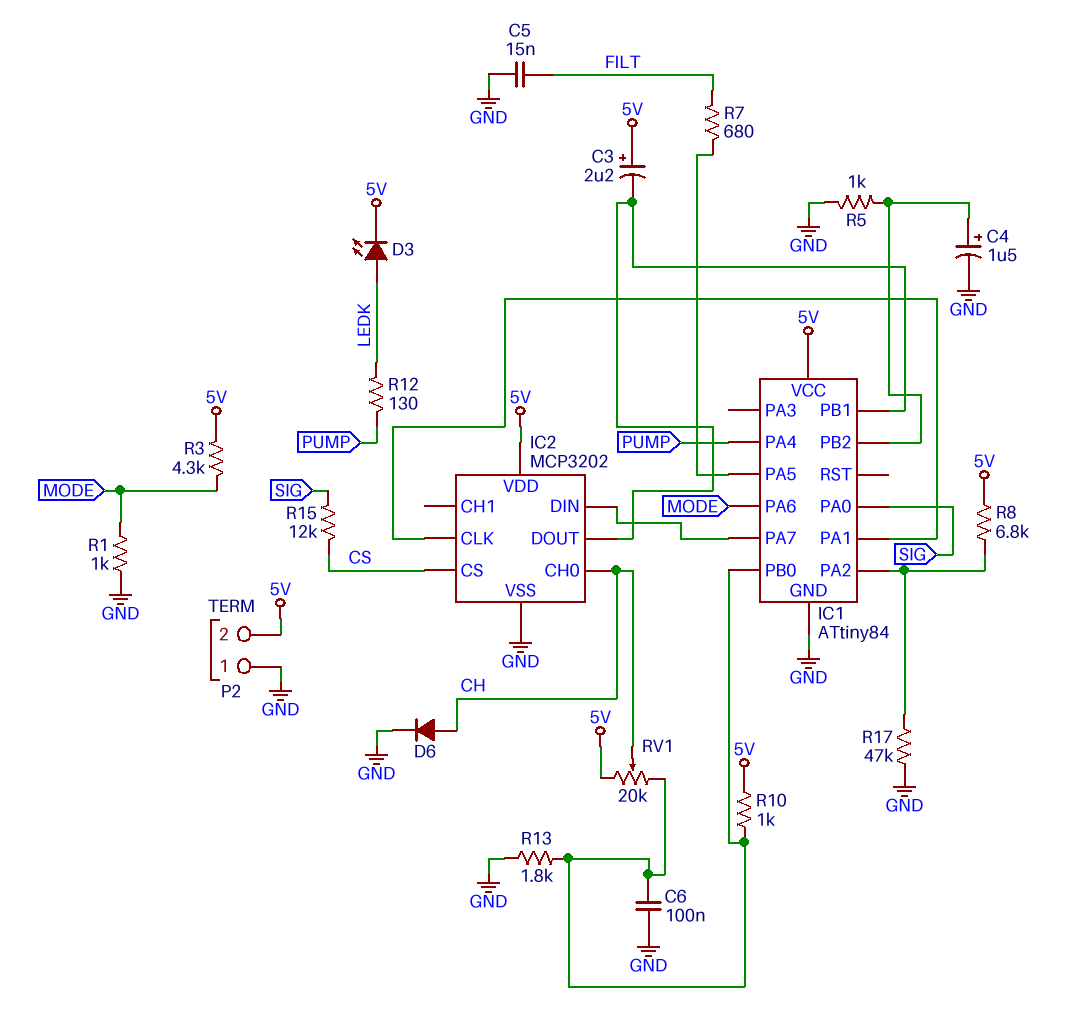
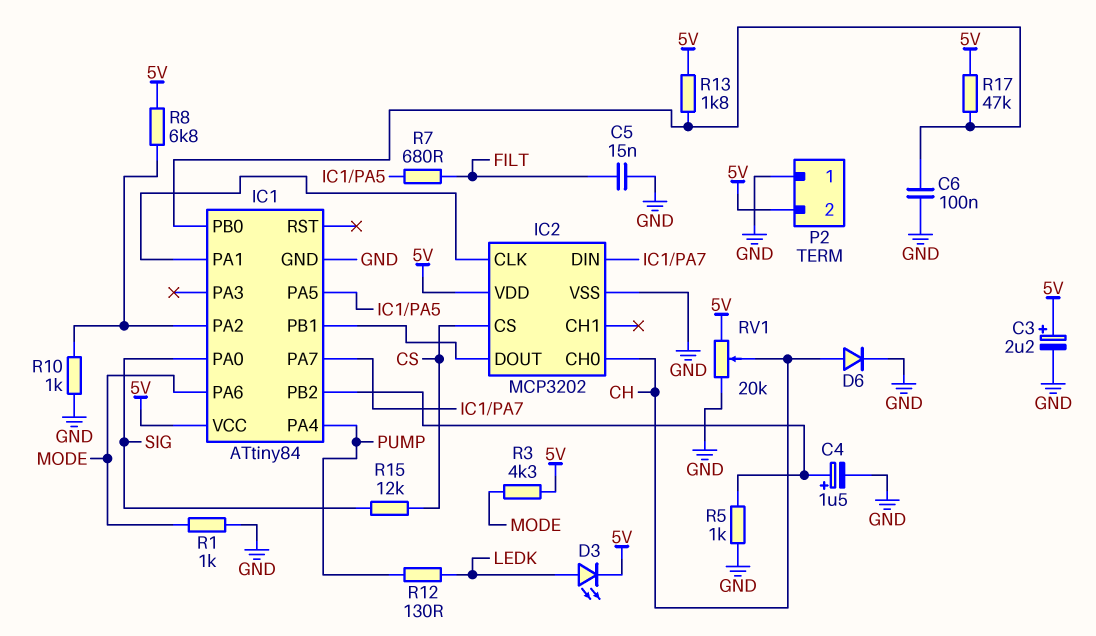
C3: 2.2uF (plus 5V, minus IC1/PB1) -> 2.2uF (plus 5V, minus GND)
R10: 1k (5V, IC1/PB0) -> 1k (GND, IC1/PA2)
R13: 1.8k (GND, IC1/PB0) -> 1.8k (5V, IC1/PB0)
R17: 47k (GND, IC1/PA2) -> 47k (5V, IC1/PB0)
RV1: 20k (5V, IC1/PB0, wiper CH) -> 20k (5V, GND, wiper CH)

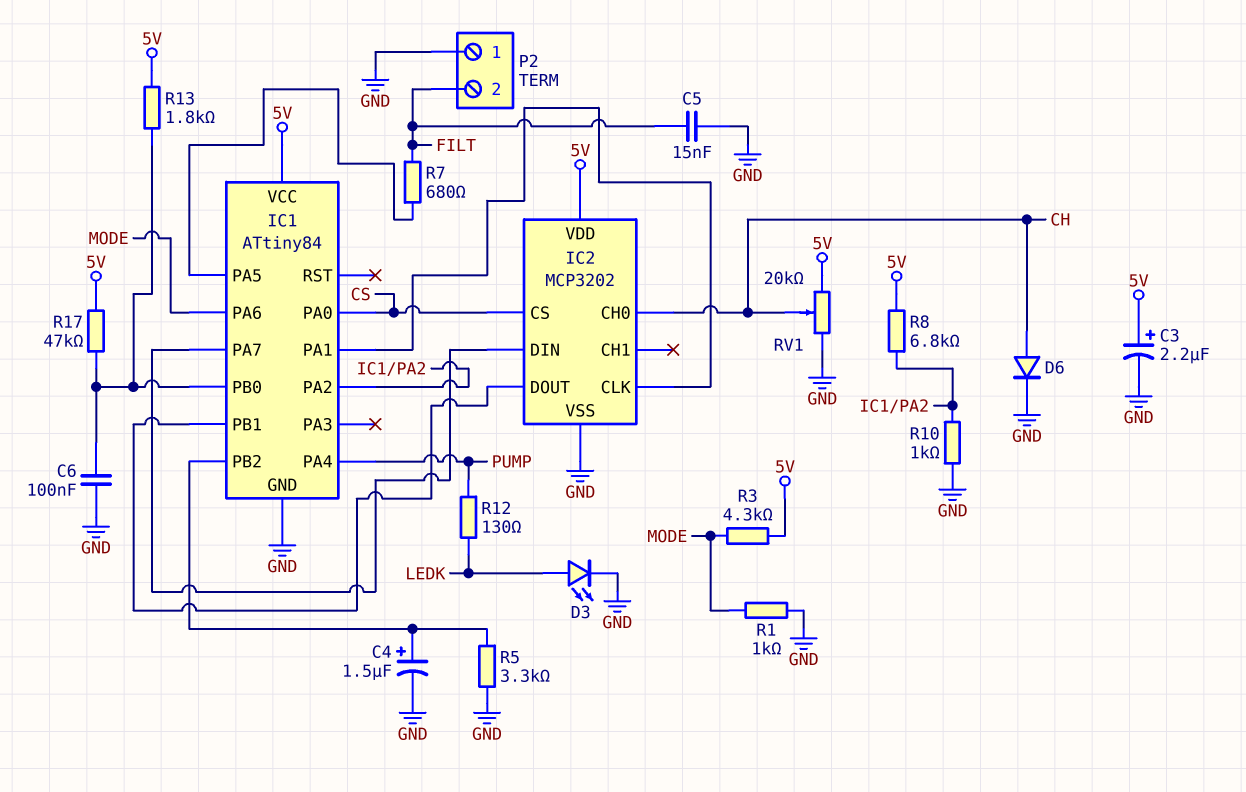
D3: LED (A LEDK, K 5V) -> LED (A LEDK, K GND)
IC1 pin PA0: SIG -> CS
P2 pin 2: 5V -> FILT
R5: 1k (GND, IC1/PB2) -> 3.3k (GND, IC1/PB2)
R15: 12k (CS, SIG) -> none

